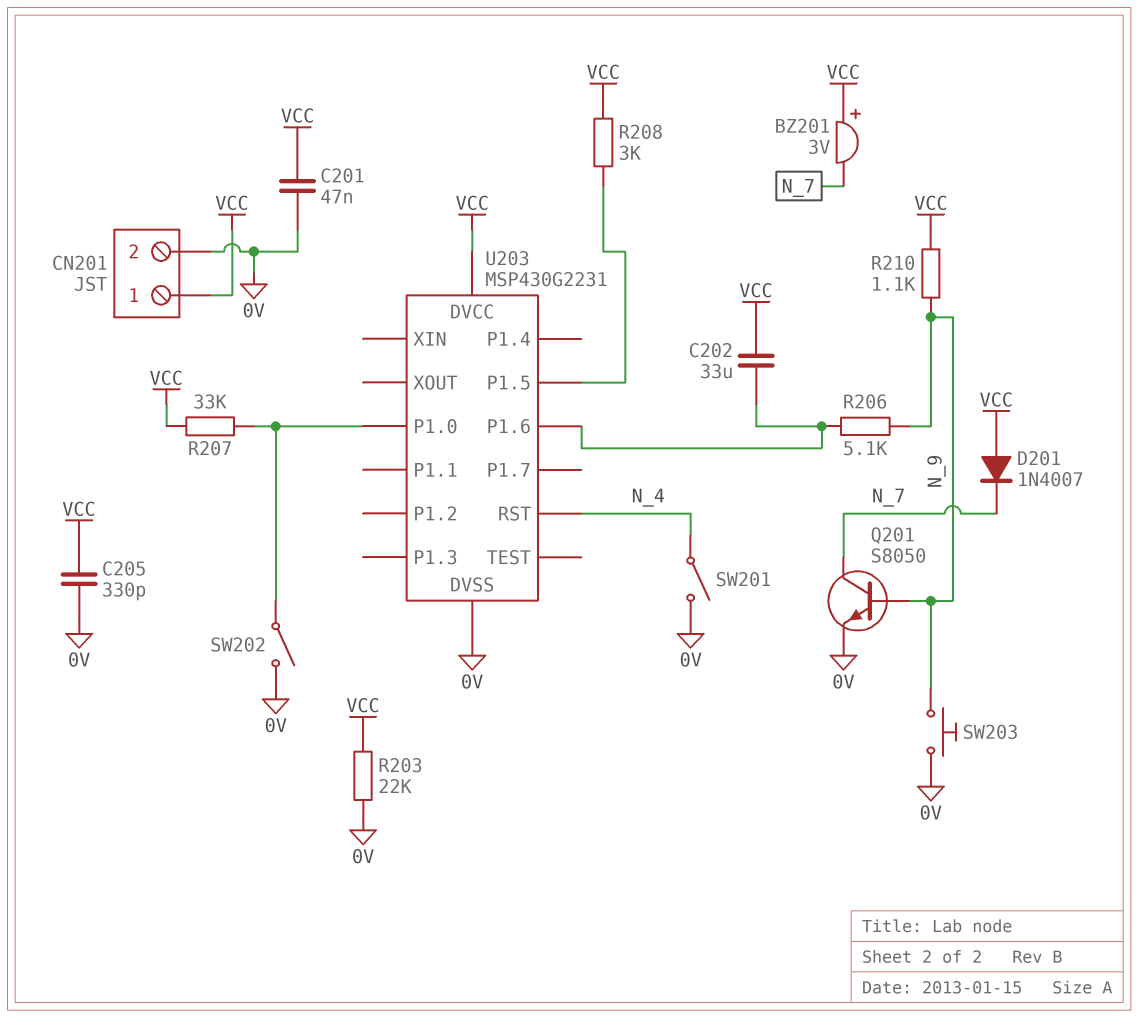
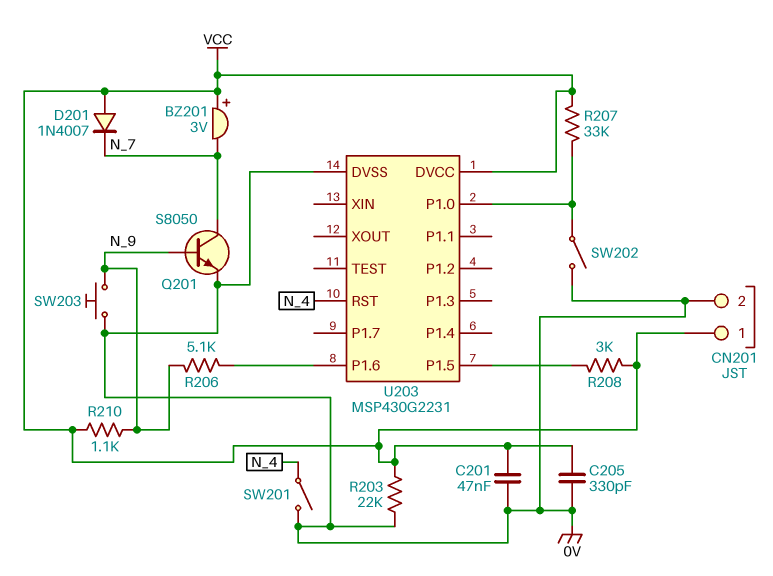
C202: 33uF (U203/P1.6, VCC) -> none

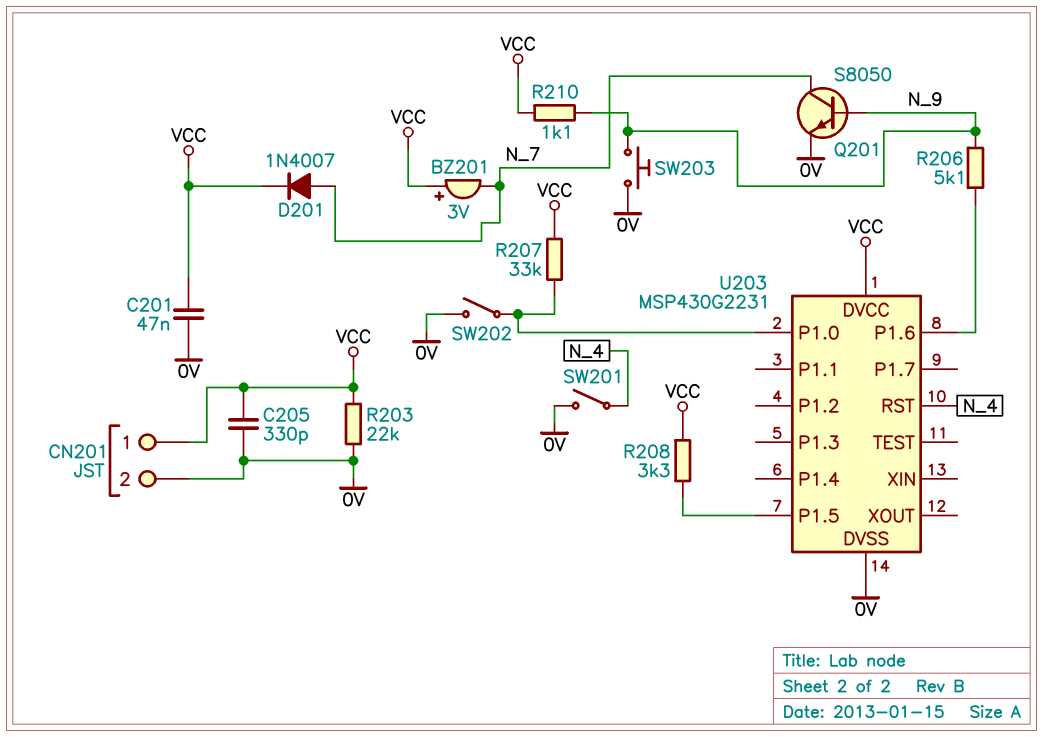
D201: diode 1N4007 (A VCC, K N_7) -> diode 1N4007 (A N_7, K VCC)
R208: 3k (U203/P1.5, VCC) -> 3.3k (U203/P1.5, VCC)

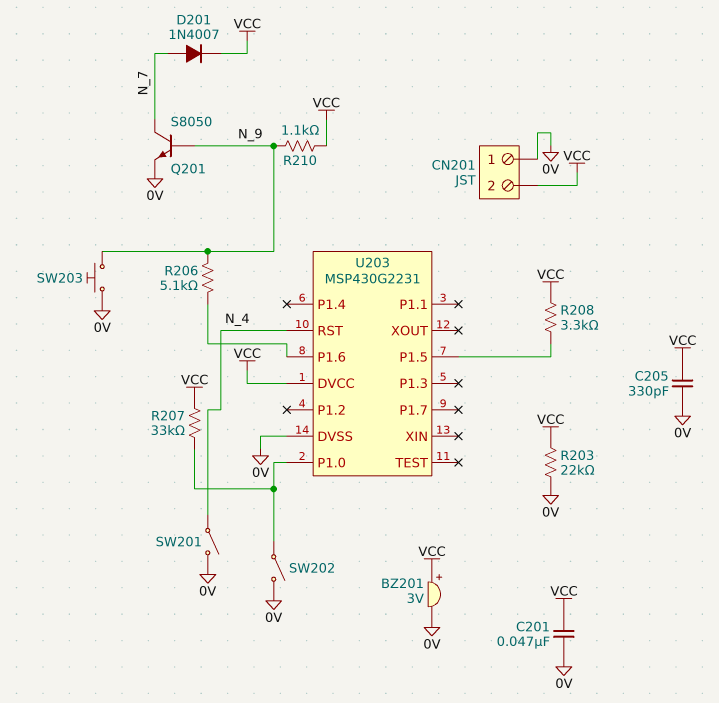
BZ201: buzzer 3V (plus VCC, minus N_7) -> buzzer 3V (plus VCC, minus 0V)
CN201 pin 1: VCC -> 0V
CN201 pin 2: 0V -> VCC

